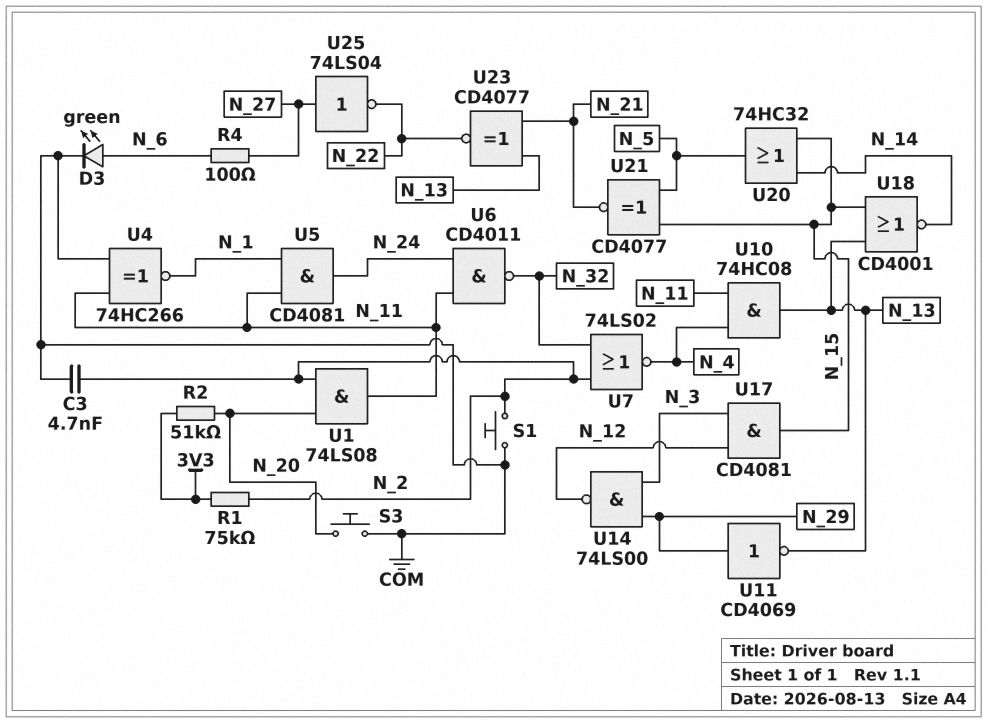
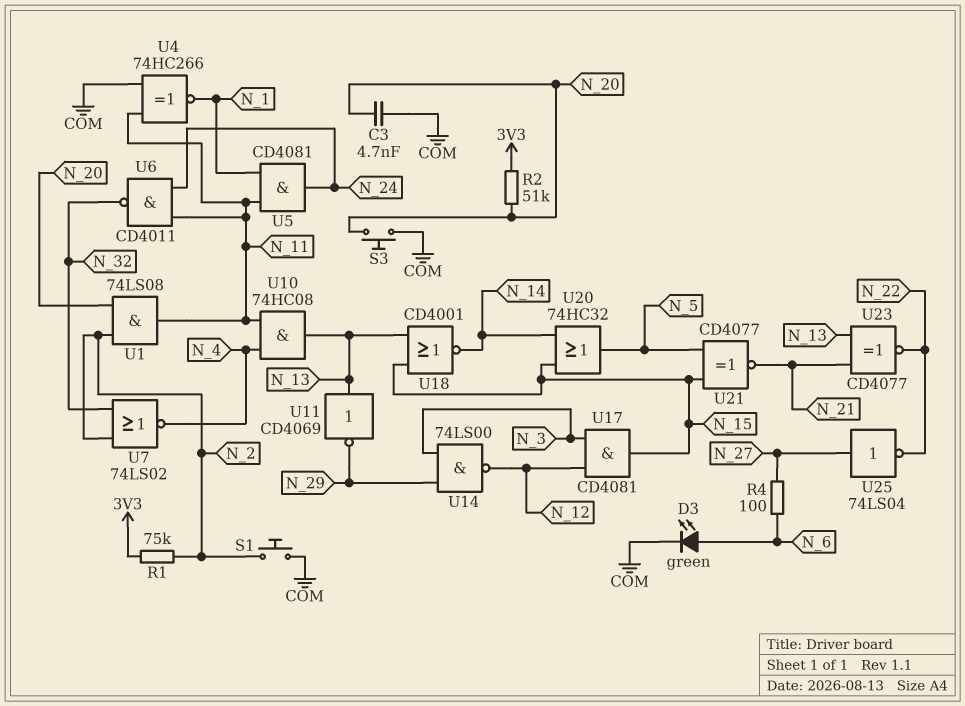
C3: 4.7nF (COM, N_2) -> 4.7nF (COM, N_20)
U11: NOT CD4069 (in N_29, out N_13) -> NOT CD4069 (in N_13, out N_29)

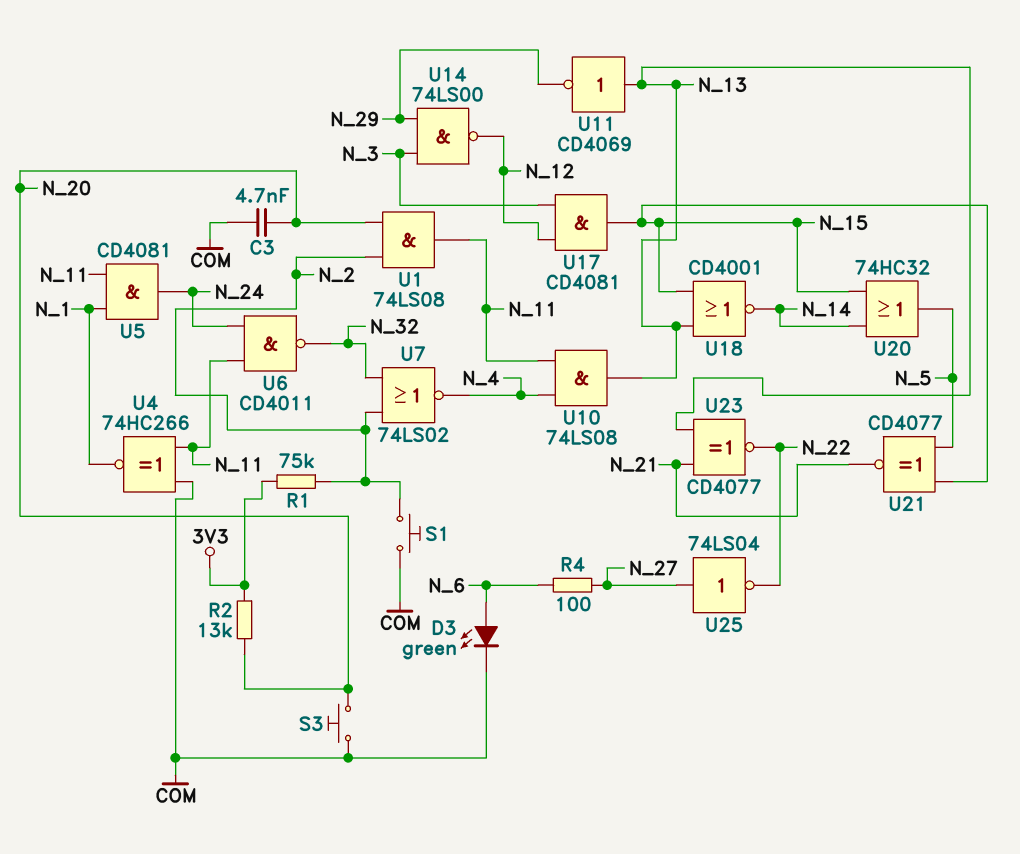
R2: 51k (3V3, N_20) -> 13k (3V3, N_20)
U10: AND 74HC08 (in N_4, in N_11, out N_13) -> AND 74LS08 (in N_4, in N_11, out N_13)

